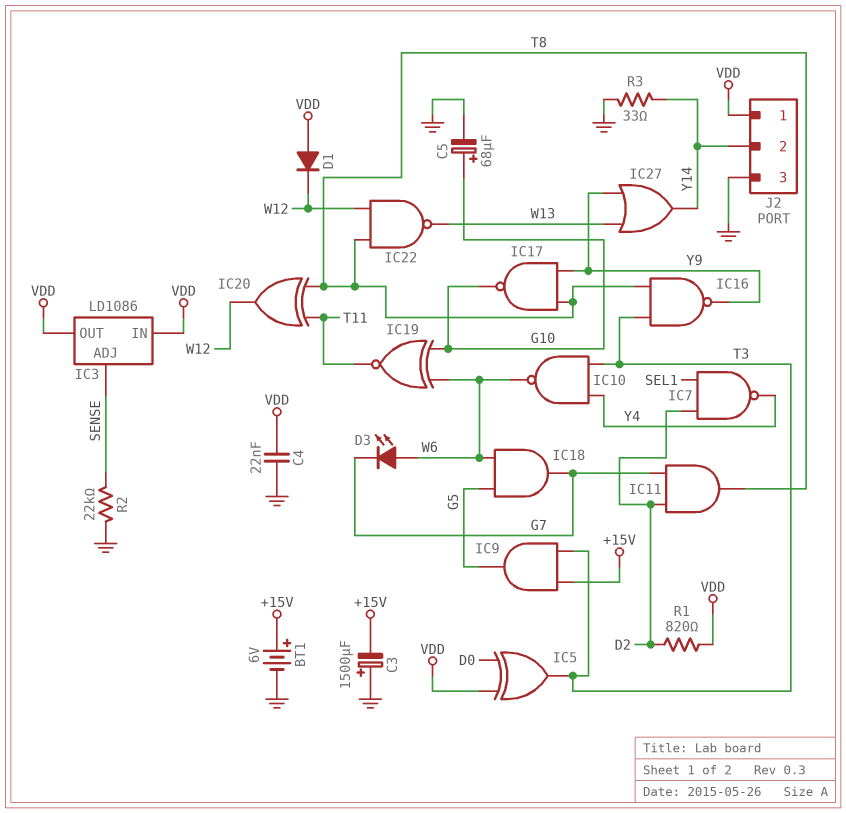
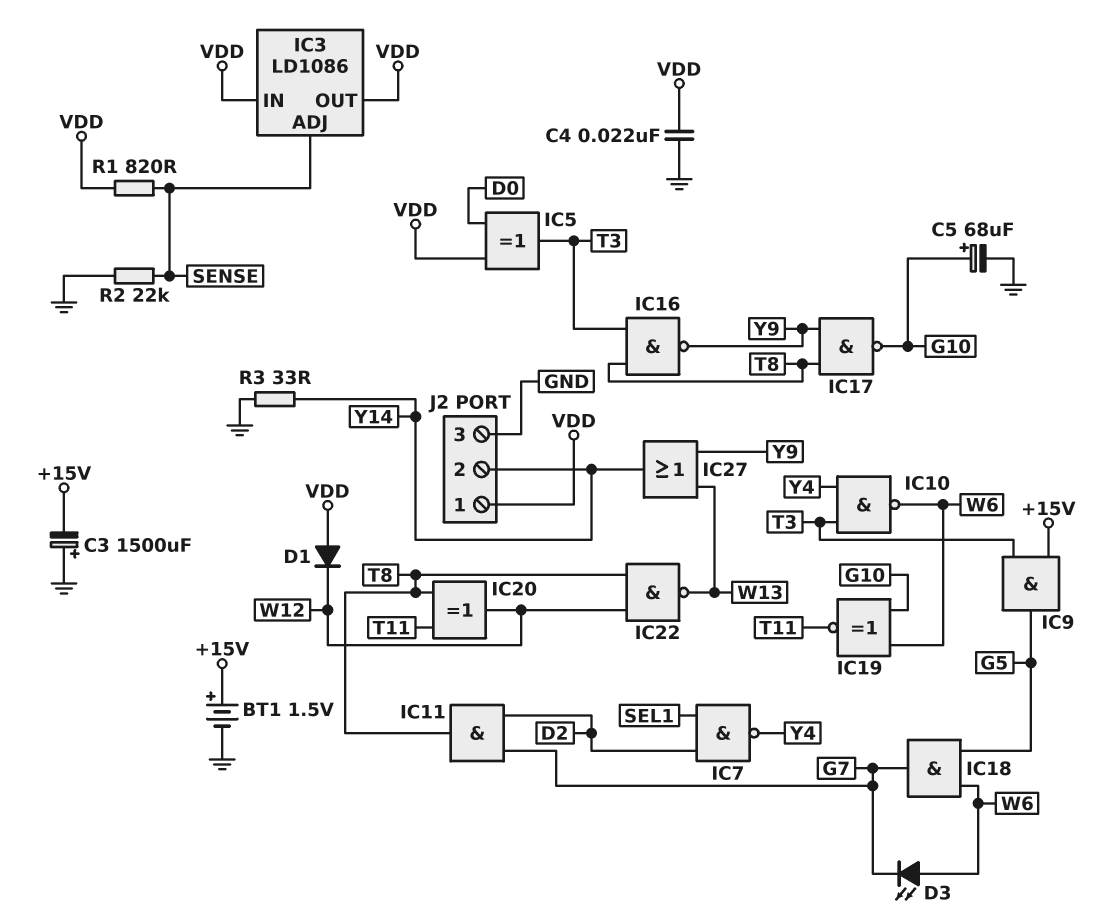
BT1: 6V (plus +15V, minus GND) -> 1.5V (plus +15V, minus GND)
R1: 820 (D2, VDD) -> 820 (SENSE, VDD)

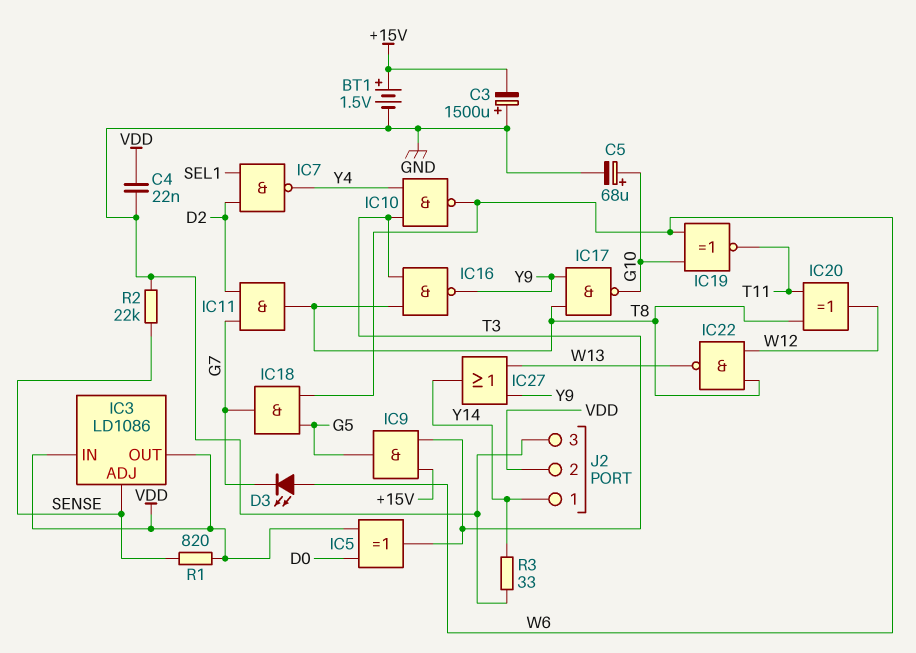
D1: diode (A VDD, K W12) -> none
J2 pin 1: VDD -> Y14
J2 pin 2: Y14 -> VDD

